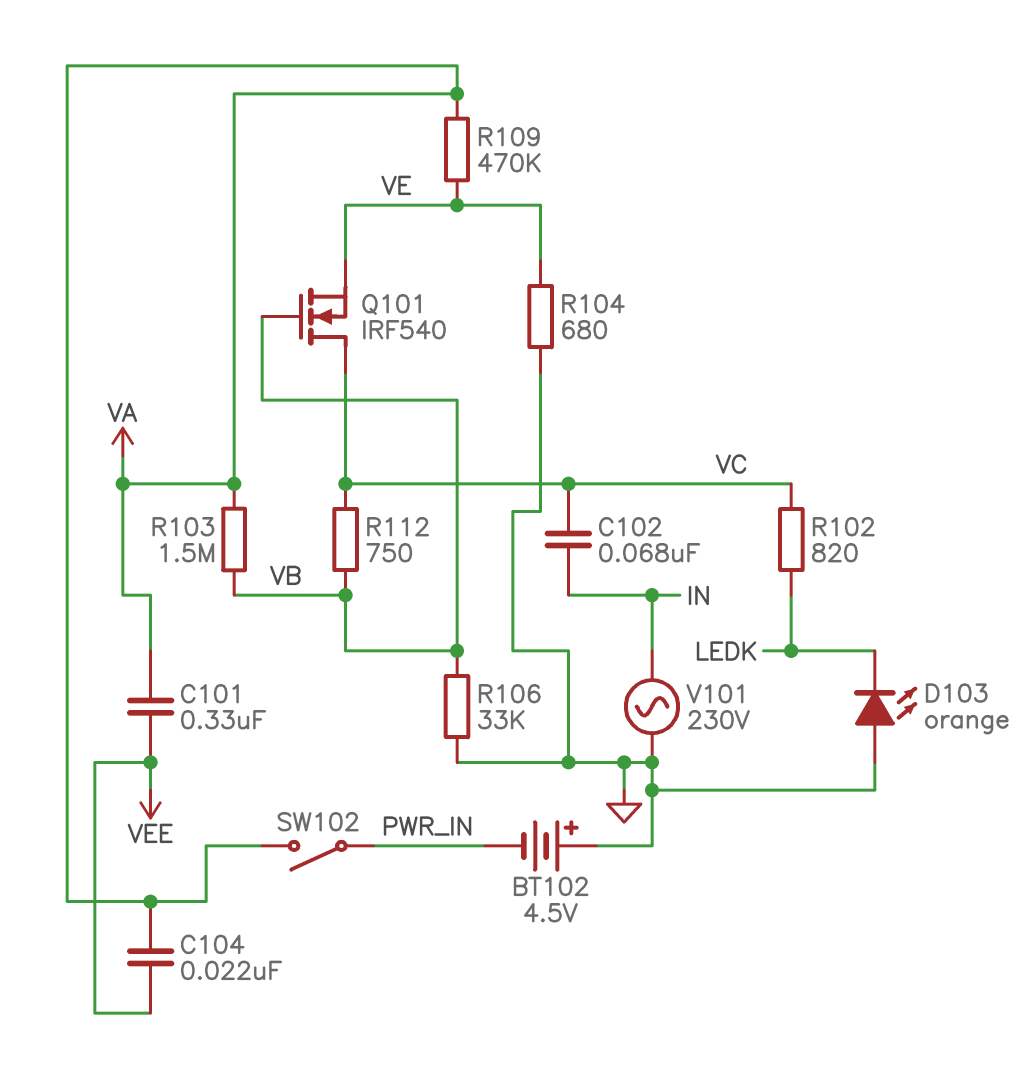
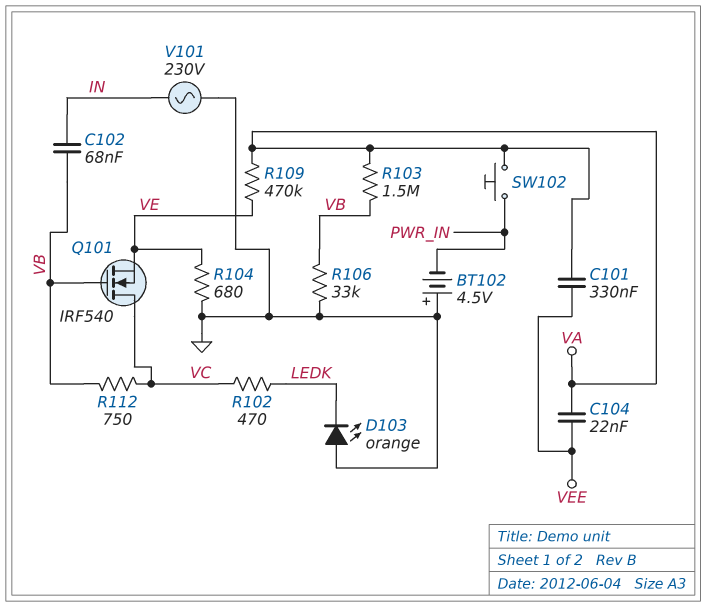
C102: 68nF (IN, VC) -> 68nF (IN, VB)
R102: 820 (LEDK, VC) -> 470 (LEDK, VC)
SW102: switch (PWR_IN, VA) -> button (PWR_IN, VA)

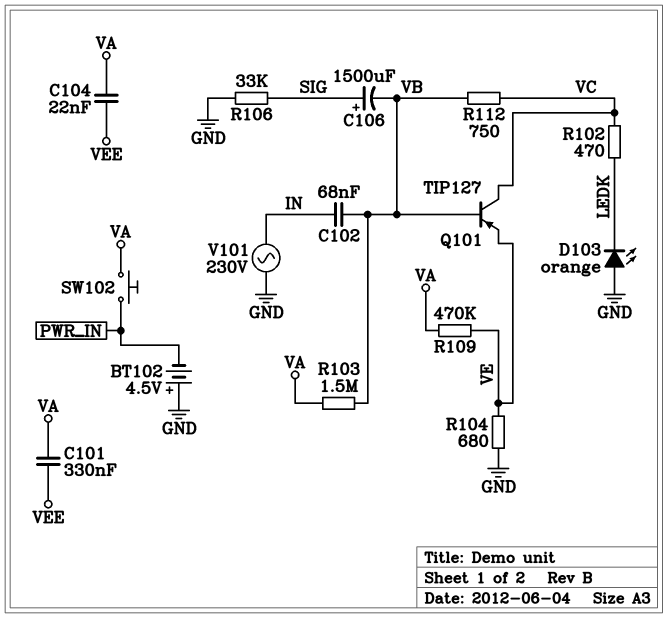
C106: none -> 1500uF (plus SIG, minus VB)
Q101: NMOS IRF540 (G VB, D VC, S VE) -> PNP TIP127 (B VB, C VC, E VE)
R106: 33k (GND, VB) -> 33k (GND, SIG)

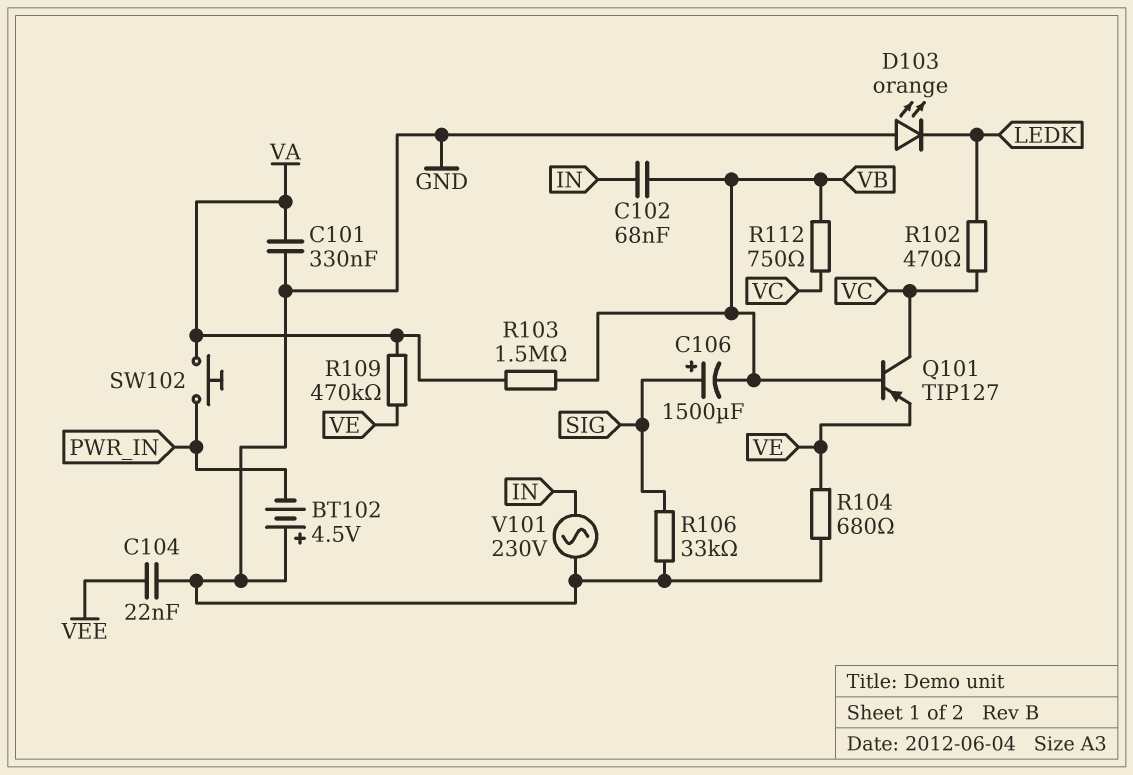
C101: 330nF (VA, VEE) -> 330nF (GND, VA)
C104: 22nF (VA, VEE) -> 22nF (GND, VEE)

